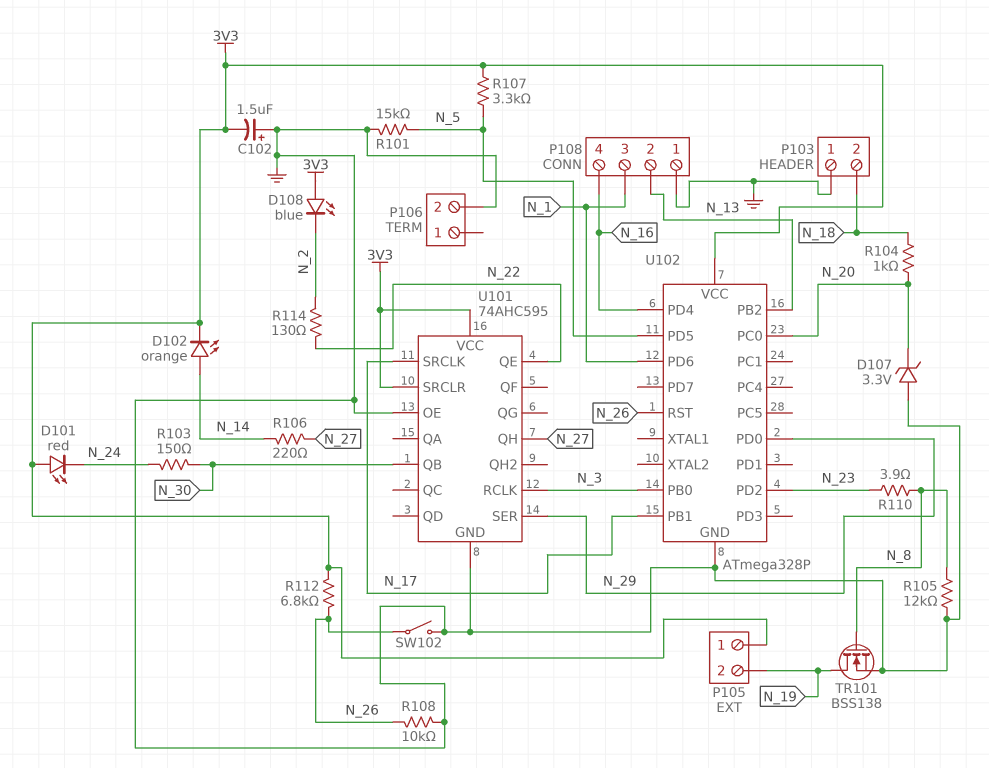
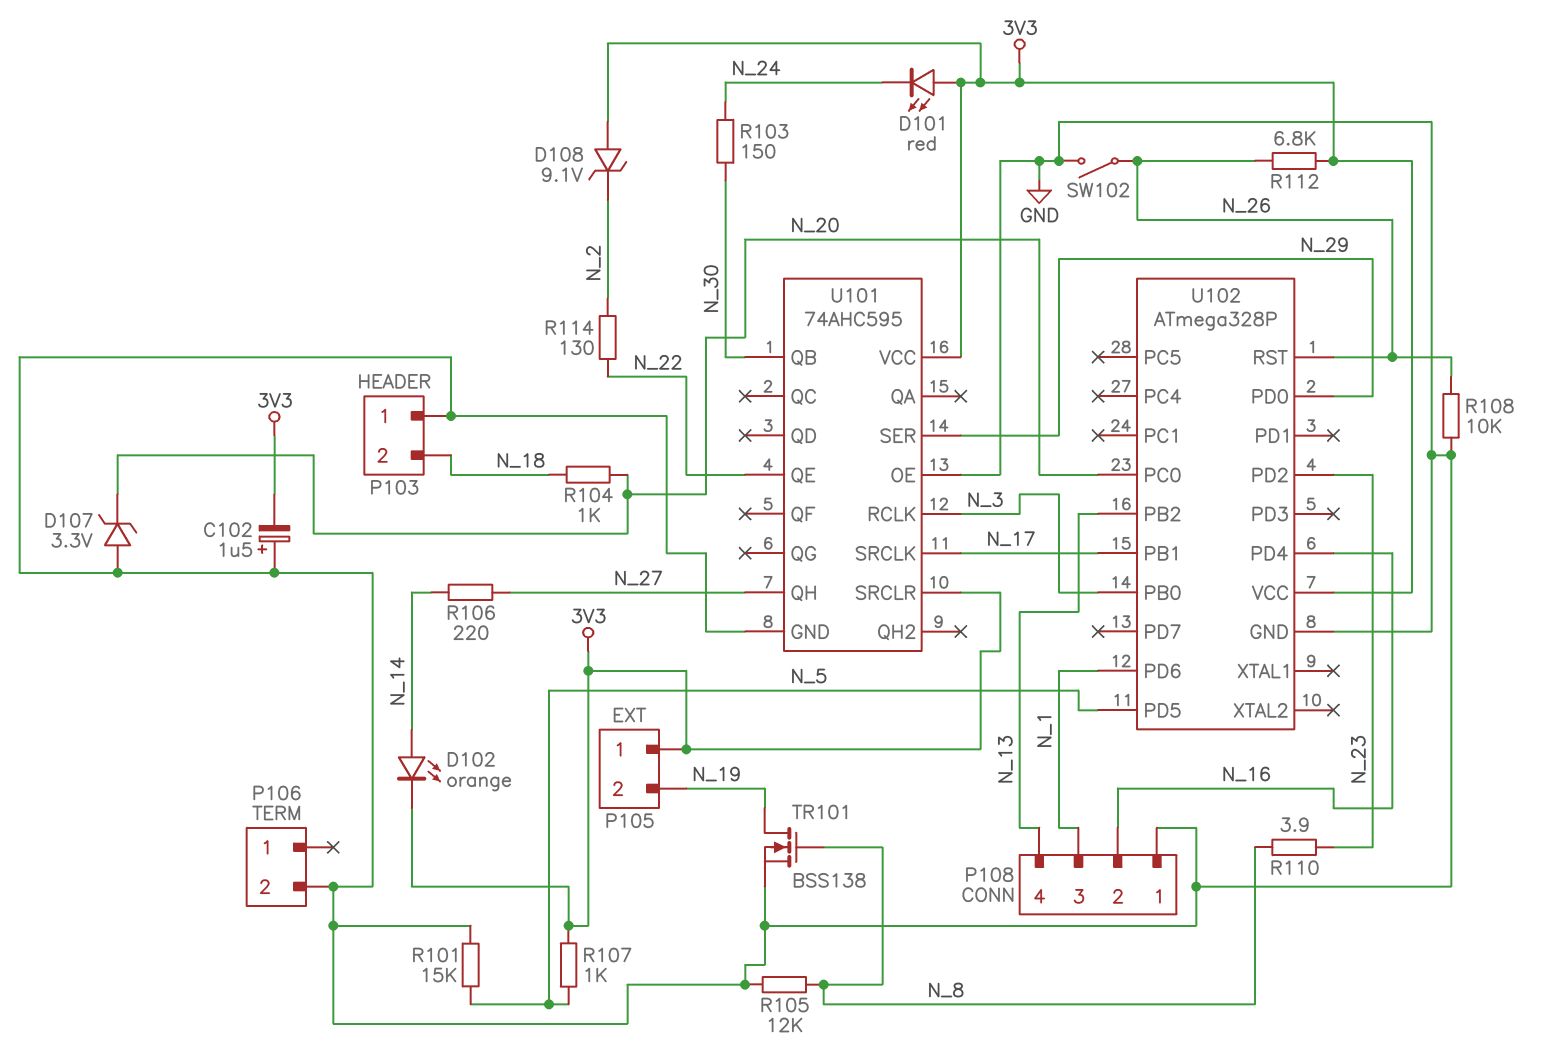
D108: LED blue (A 3V3, K N_2) -> zener 9.1V (A 3V3, K N_2)
P108 pin 2: N_13 -> N_16
P108 pin 4: N_16 -> N_13
R107: 3.3k (3V3, N_5) -> 1k (3V3, N_5)

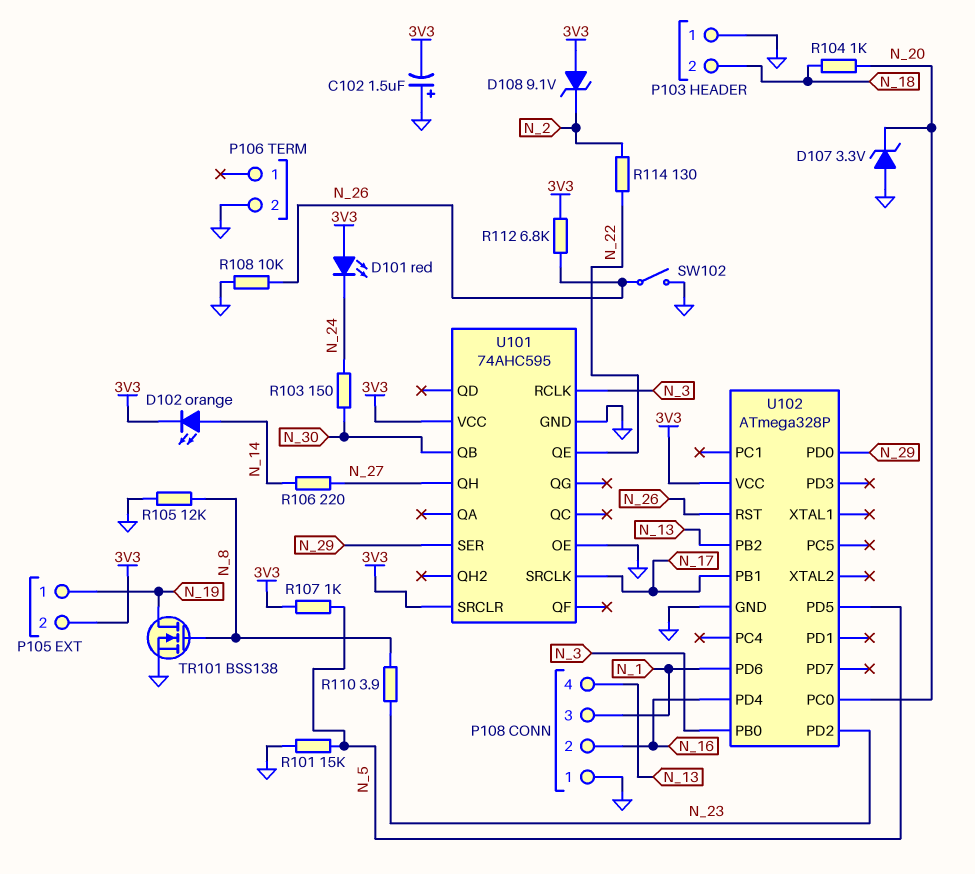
P105 pin 1: 3V3 -> N_19
P105 pin 2: N_19 -> 3V3

